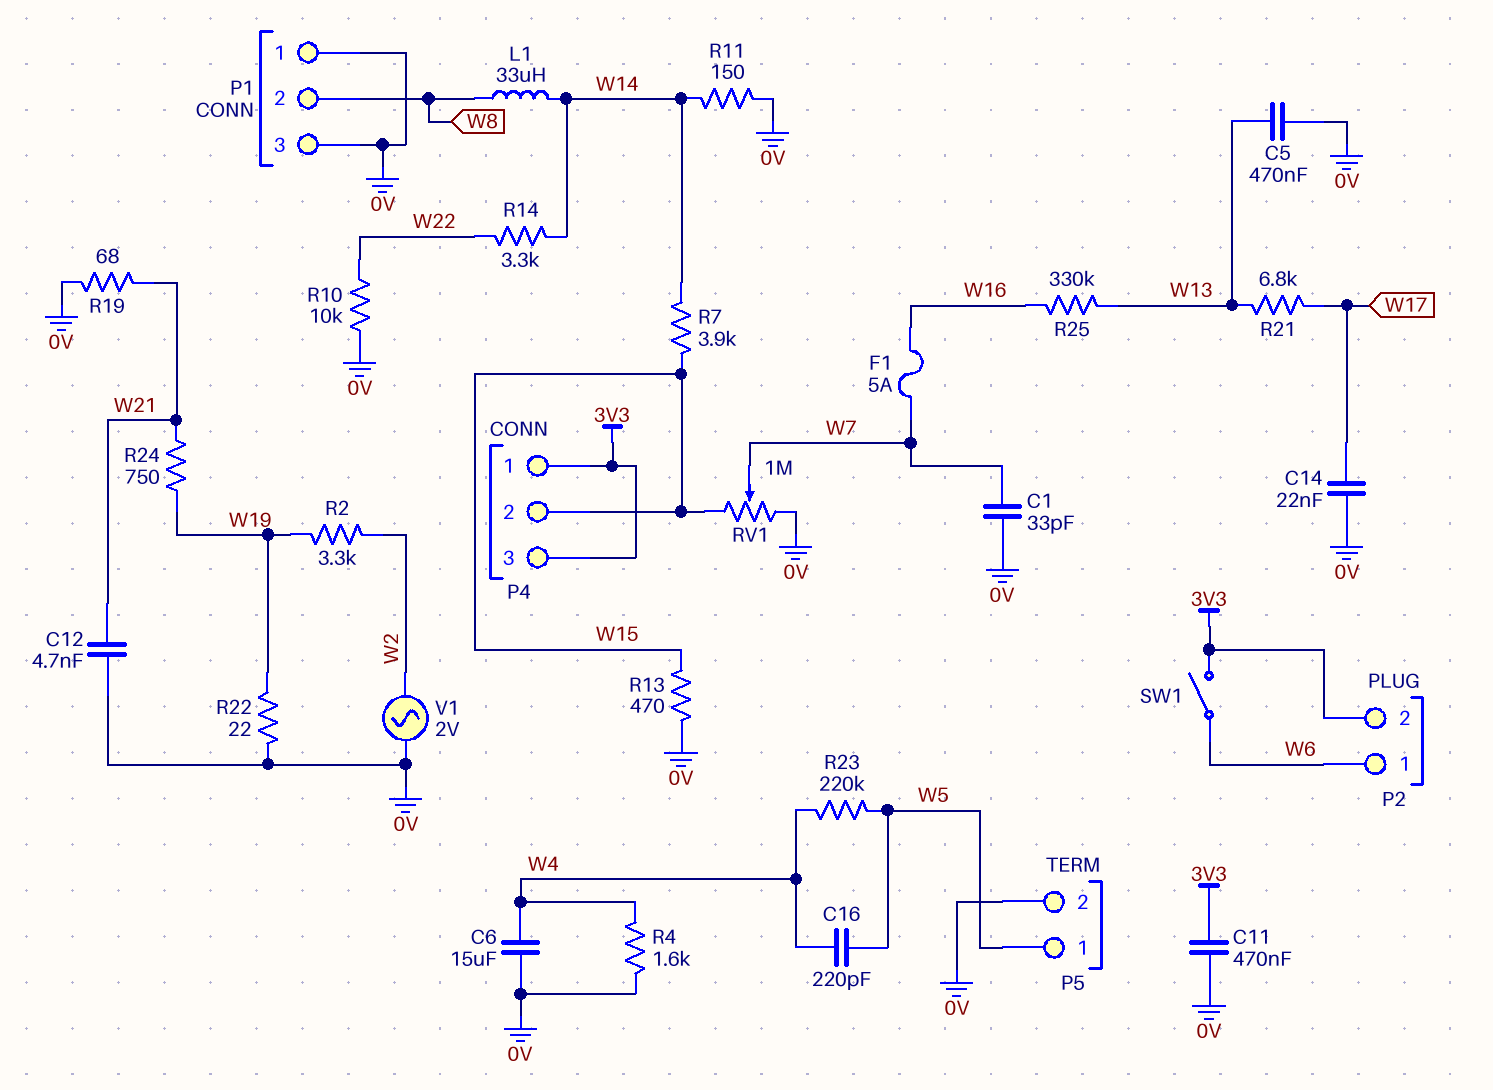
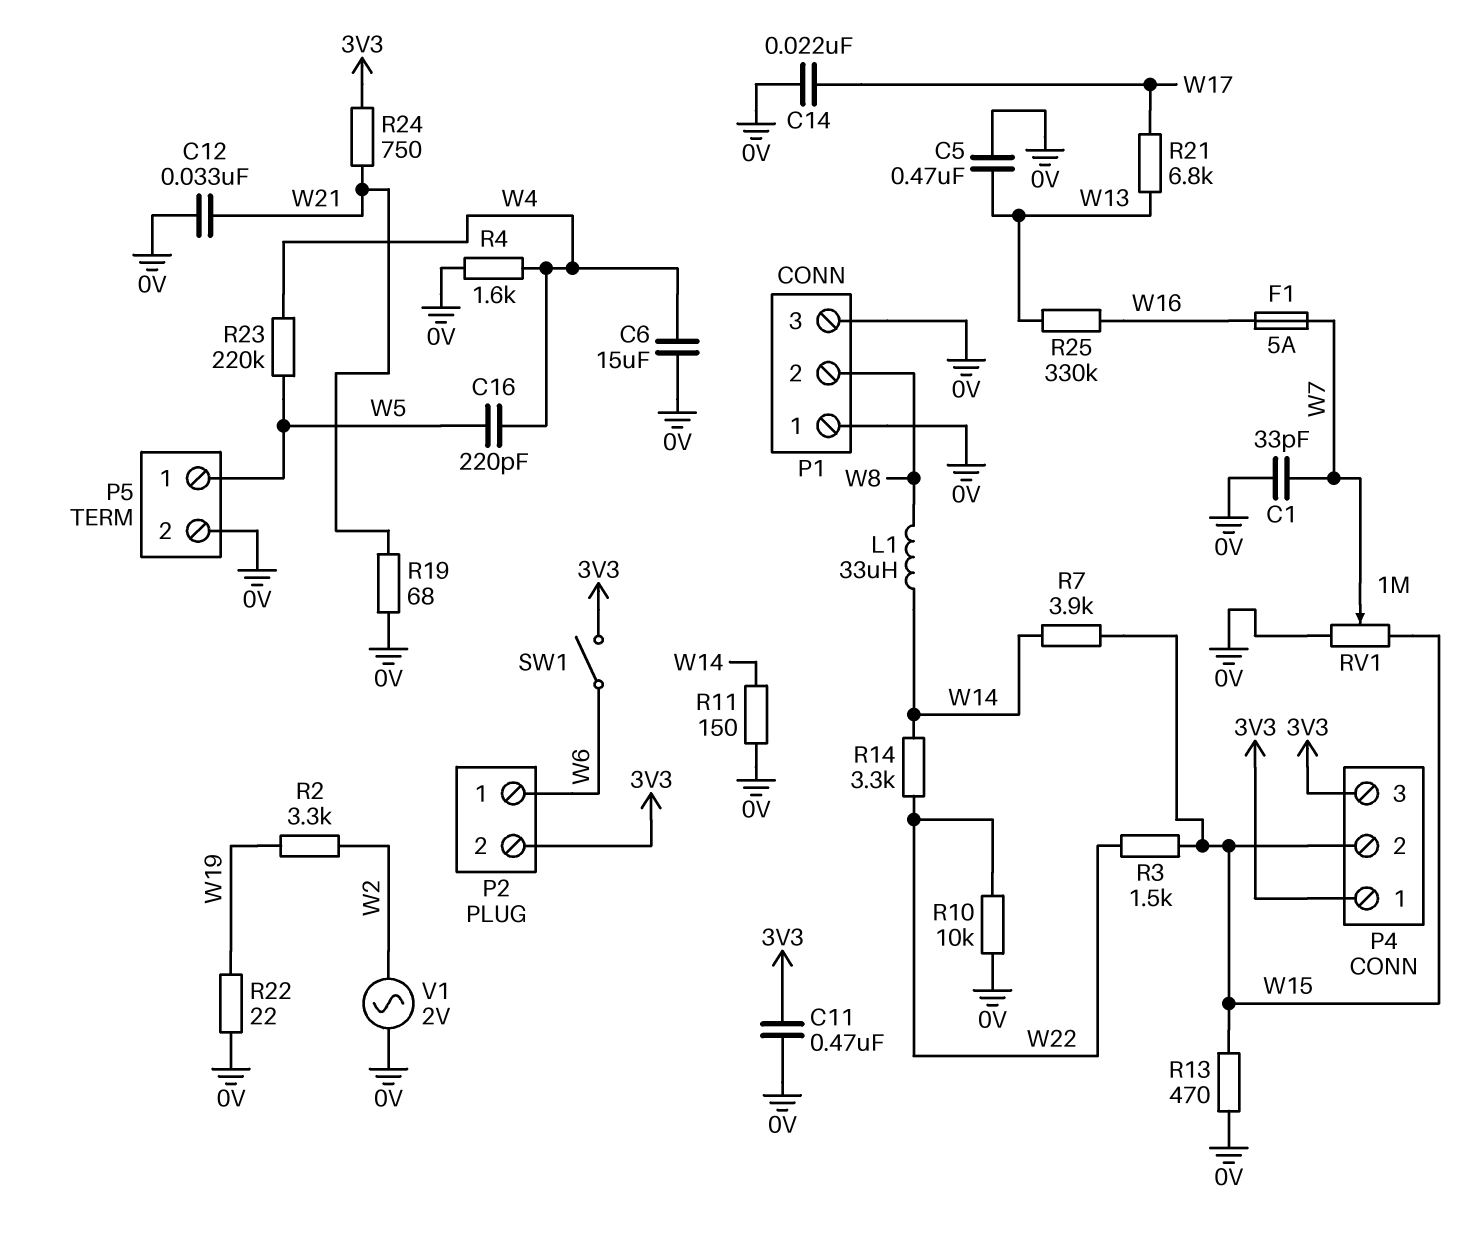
C12: 4.7nF (0V, W21) -> 33nF (0V, W21)
R3: none -> 1.5k (W15, W22)
R24: 750 (W19, W21) -> 750 (3V3, W21)

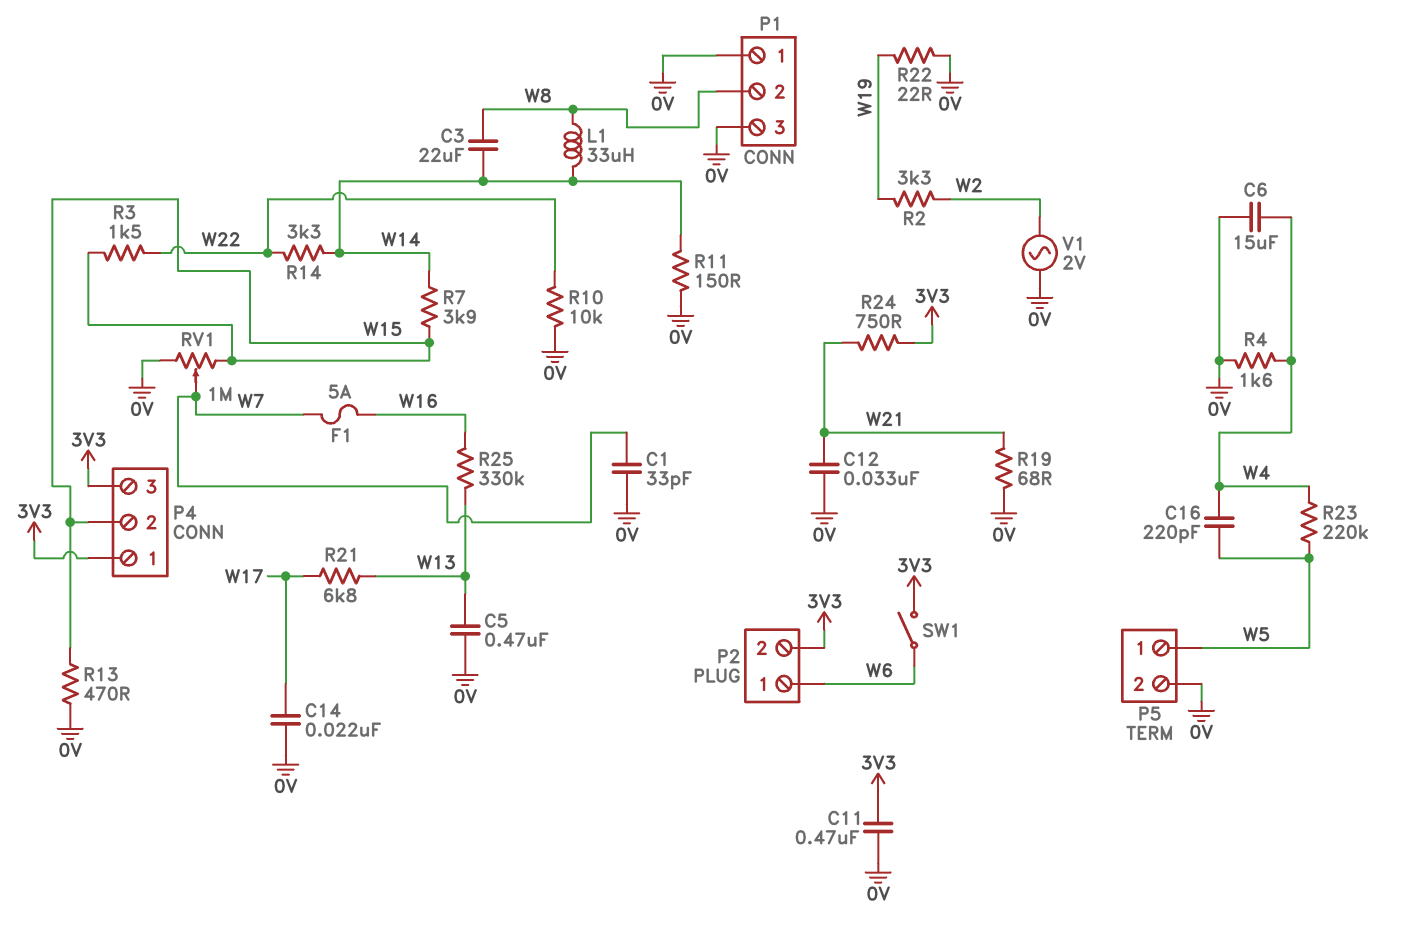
C3: none -> 22uF (W8, W14)

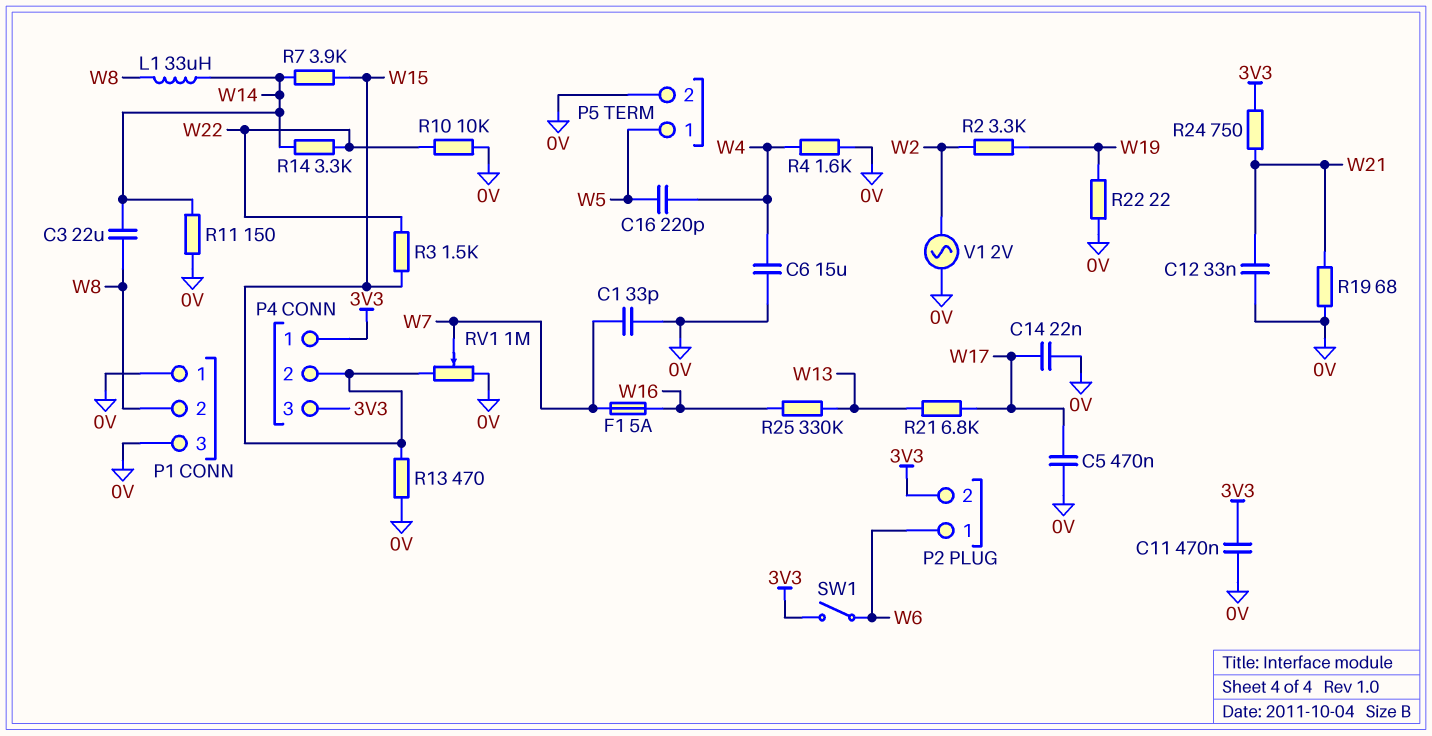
C5: 470nF (0V, W13) -> 470nF (0V, W17)
R23: 220k (W4, W5) -> none

